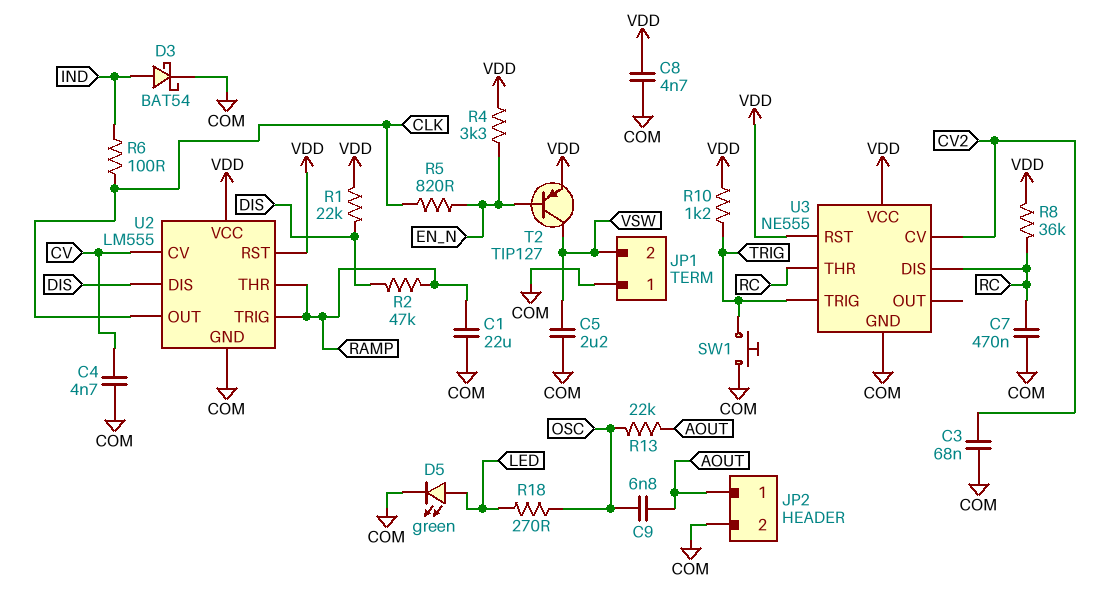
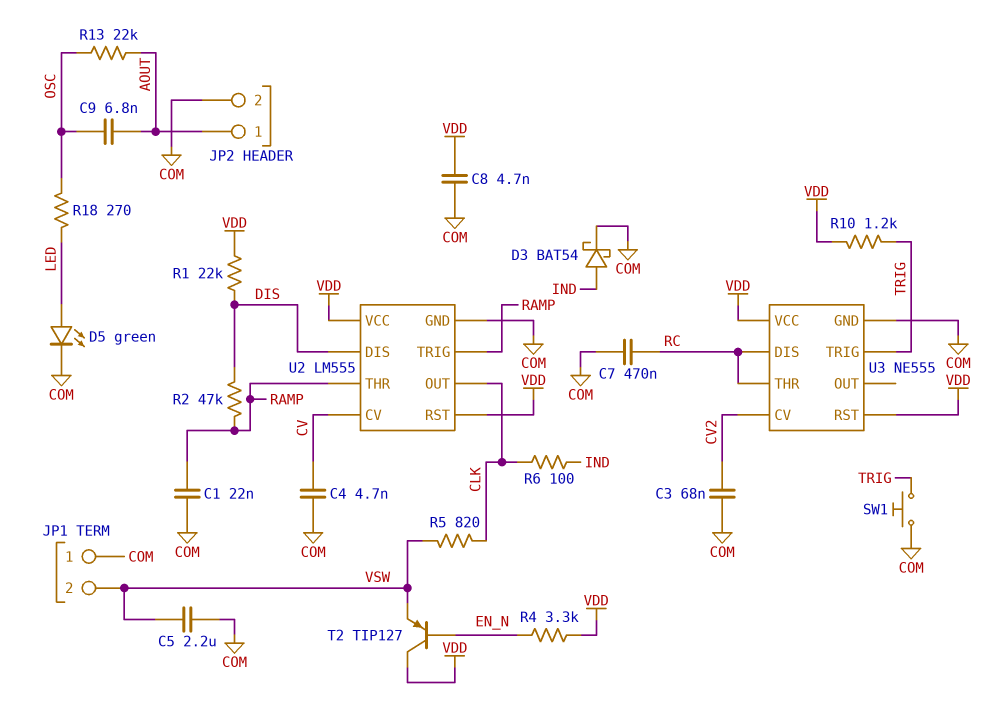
C1: 22uF (COM, RAMP) -> 22nF (COM, RAMP)
R5: 820 (CLK, EN_N) -> 820 (CLK, VSW)
R8: 36k (RC, VDD) -> none
T2: PNP TIP127 (B EN_N, C VSW, E VDD) -> PNP TIP127 (B EN_N, C VDD, E VSW)

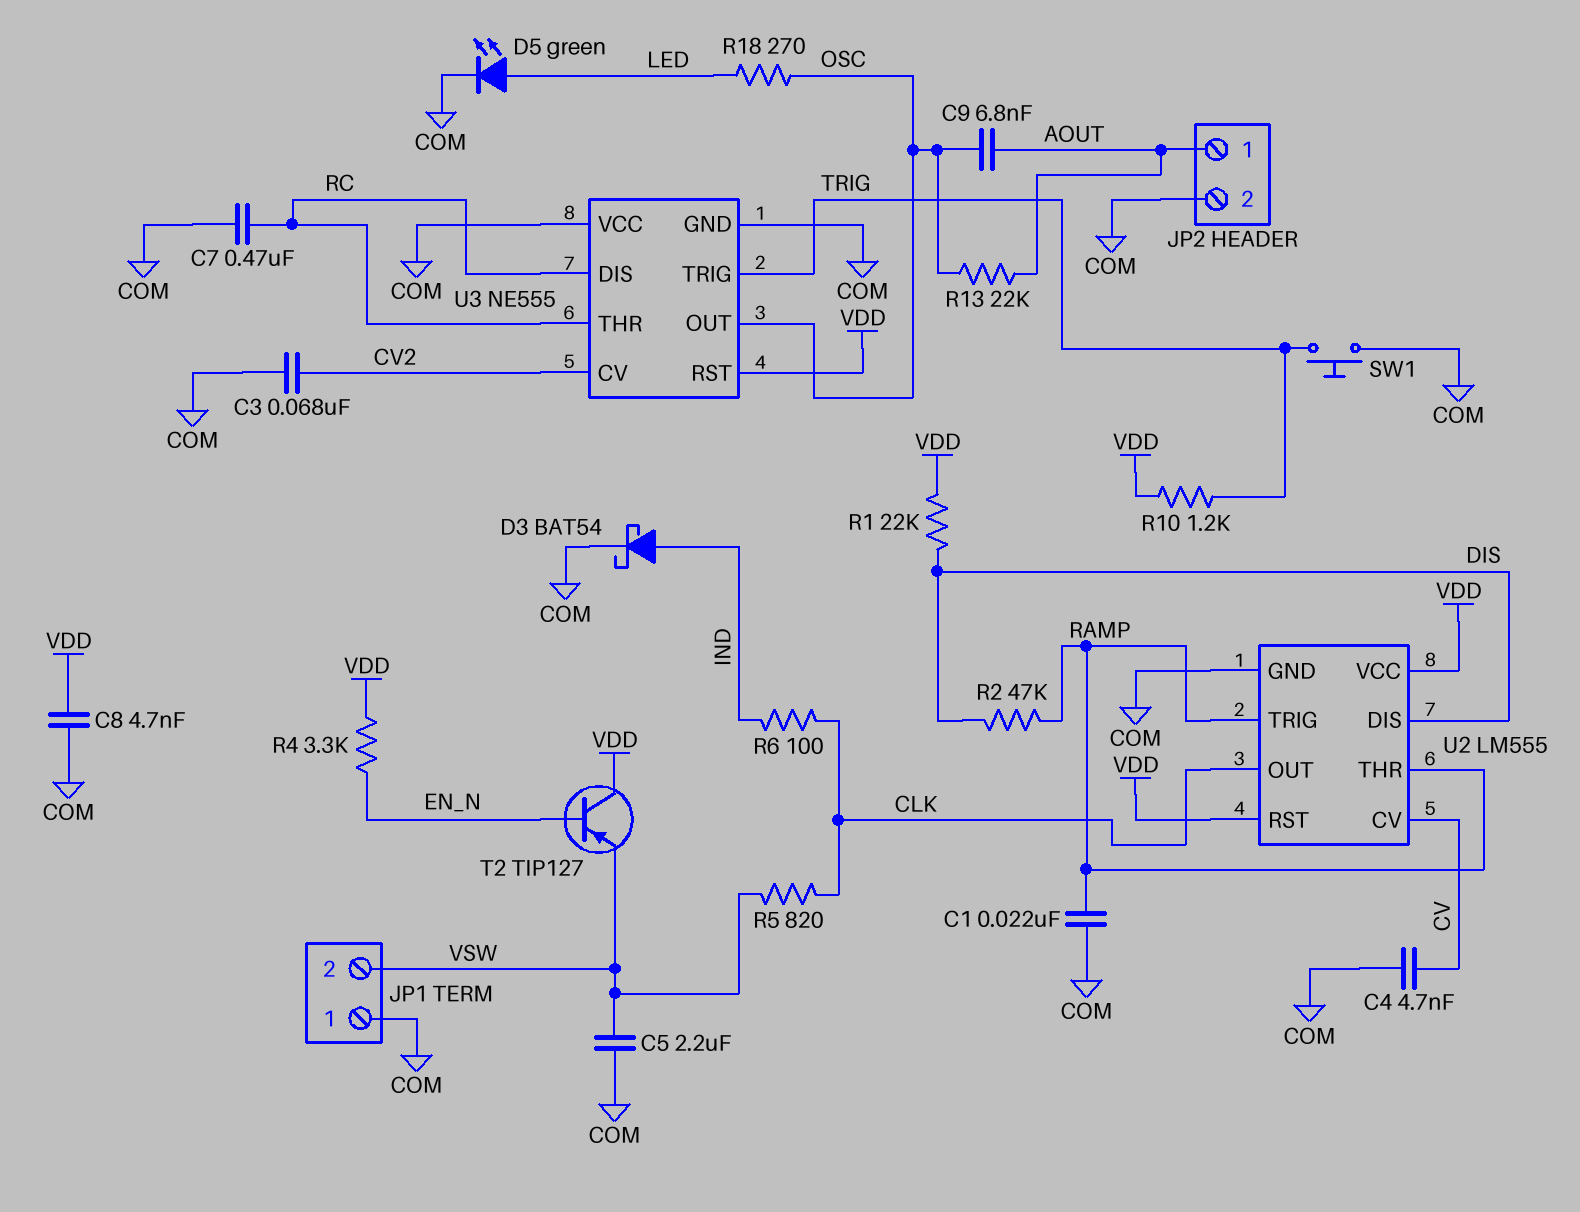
U3 pin OUT: none -> OSC
U3 pin VCC: VDD -> COM

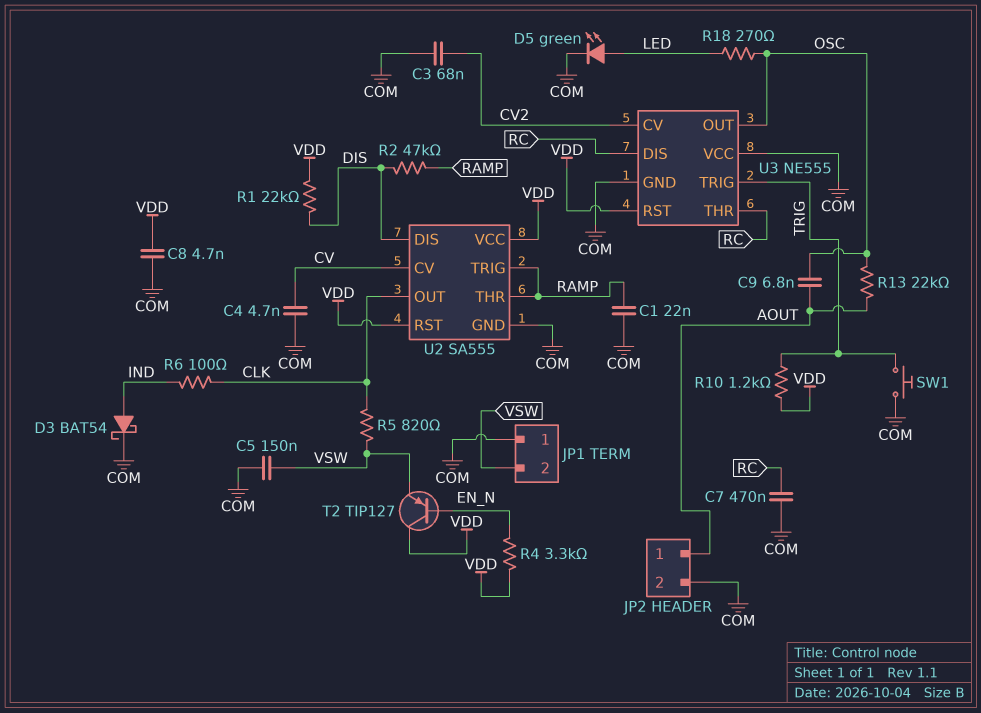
C5: 2.2uF (COM, VSW) -> 150nF (COM, VSW)
U2: LM555 -> SA555

